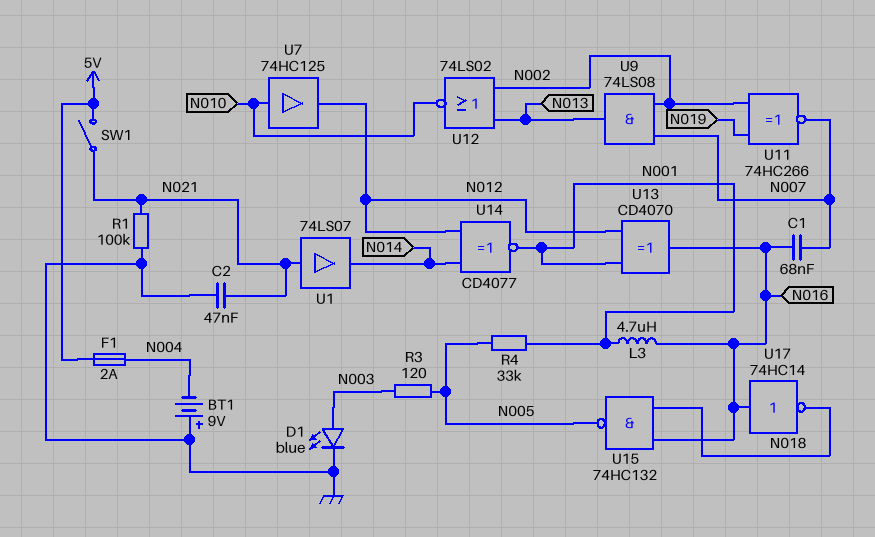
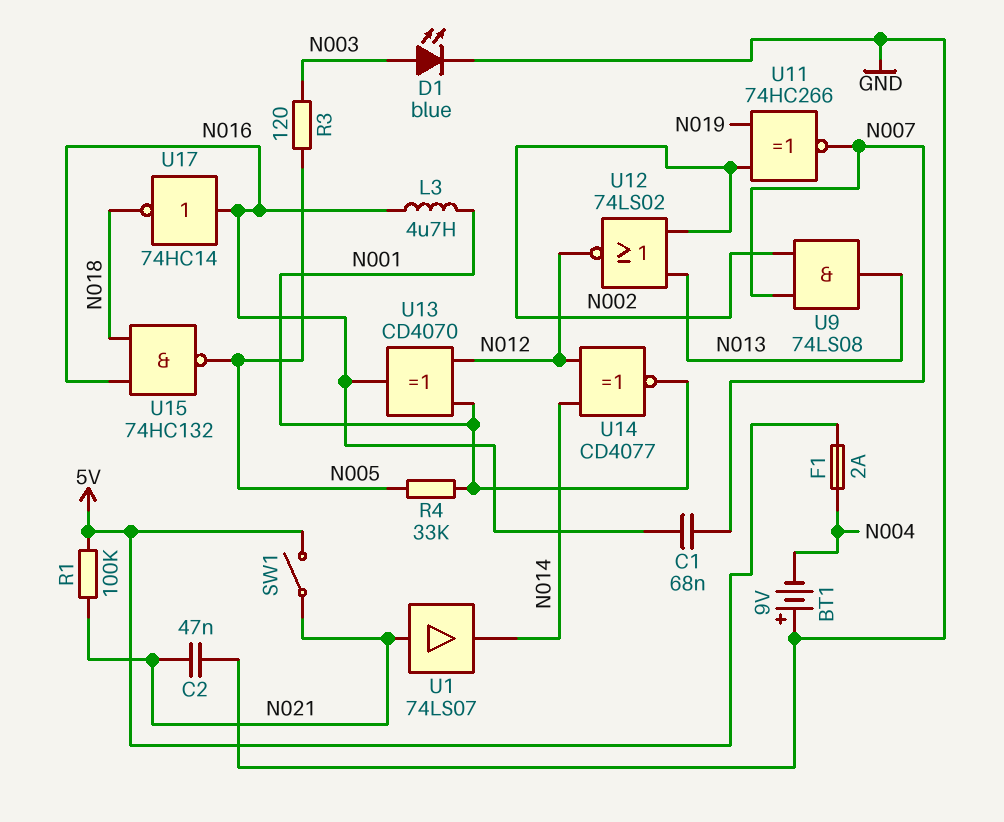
R1: 100k (GND, N021) -> 100k (5V, N021)
U7: buffer 74HC125 (in N010, out N012) -> none
U12: NOR 74LS02 (in N002, in N013, out N010) -> NOR 74LS02 (in N002, in N013, out N012)

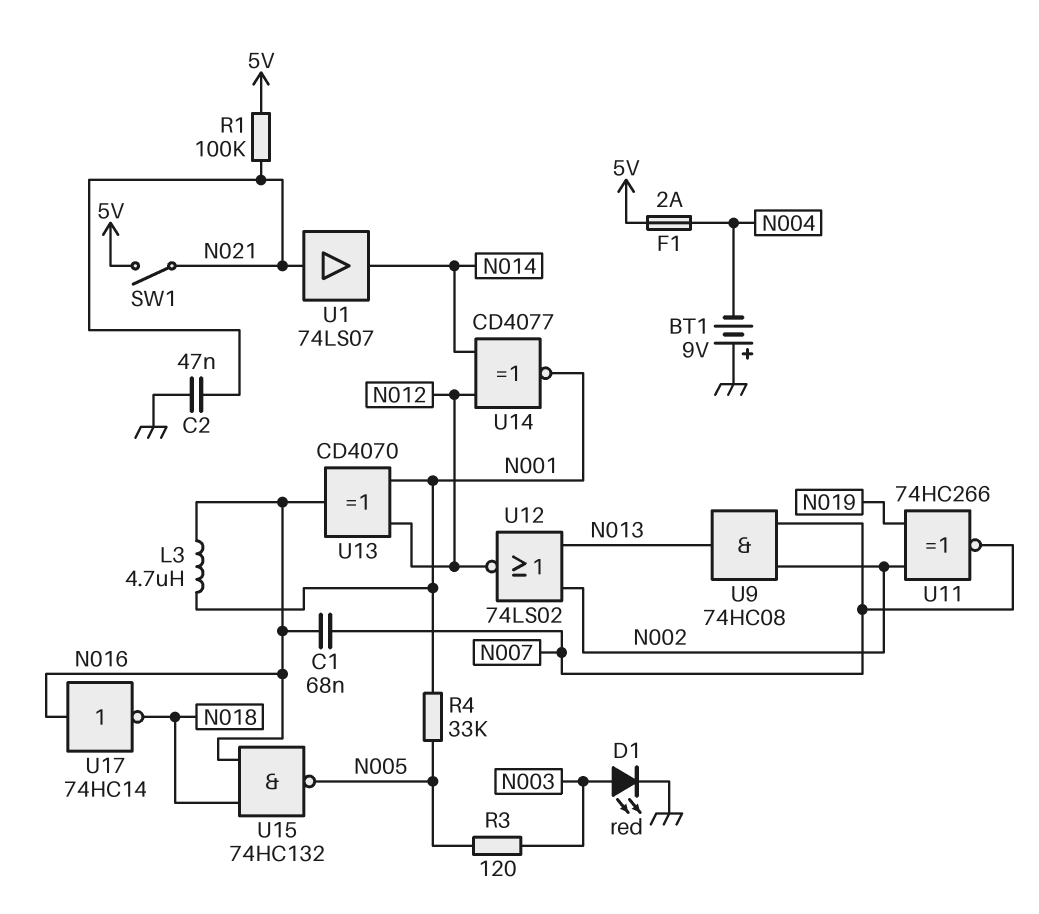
D1: LED blue (A N003, K GND) -> LED red (A N003, K GND)
U9: AND 74LS08 (in N002, in N007, out N013) -> AND 74HC08 (in N002, in N007, out N013)

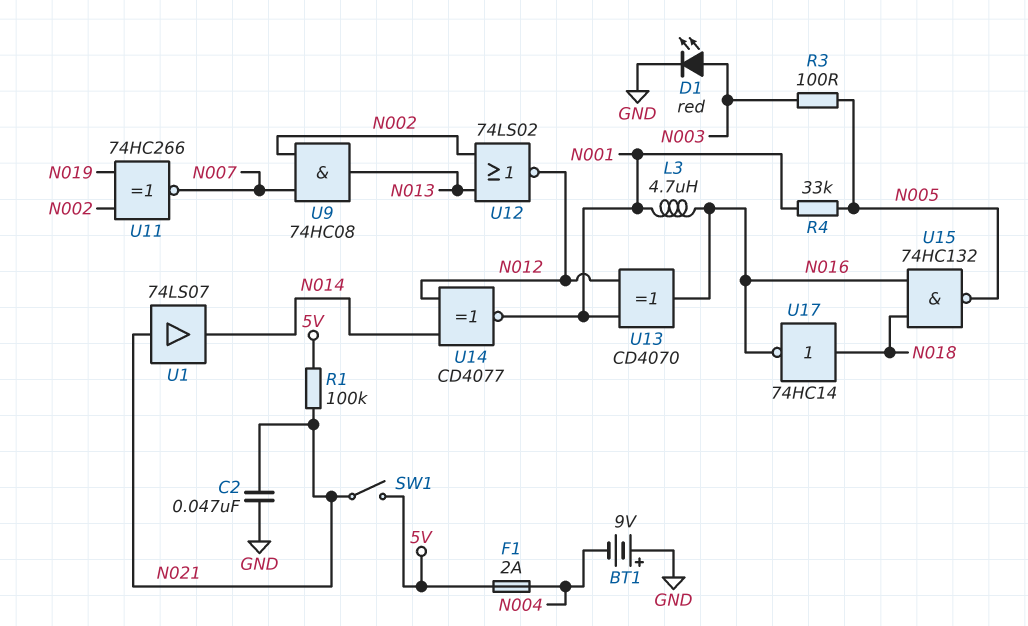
C1: 68nF (N007, N016) -> none
R3: 120 (N003, N005) -> 100 (N003, N005)
U17: NOT 74HC14 (in N016, out N018) -> NOT 74HC14 (in N018, out N016)

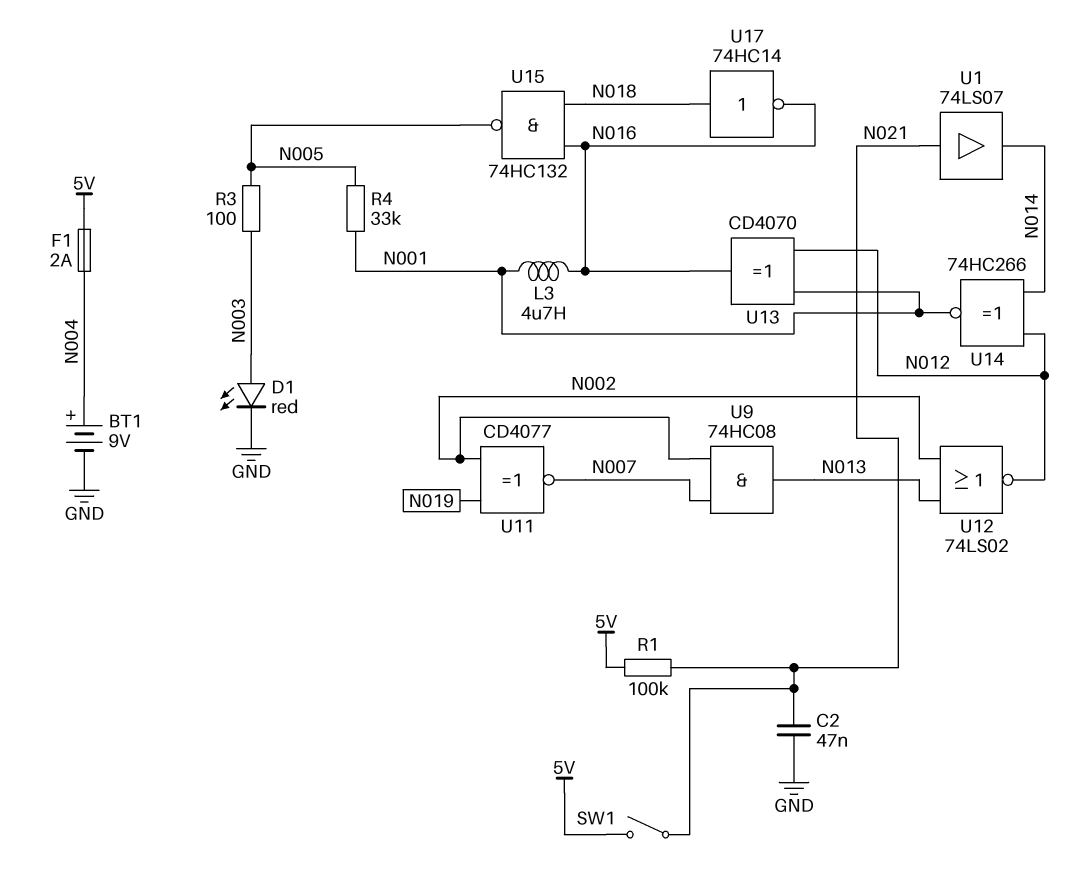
BT1: 9V (plus GND, minus N004) -> 9V (plus N004, minus GND)
U11: XNOR 74HC266 (in N002, in N019, out N007) -> XNOR CD4077 (in N002, in N019, out N007)
U14: XNOR CD4077 (in N012, in N014, out N001) -> XNOR 74HC266 (in N012, in N014, out N001)

